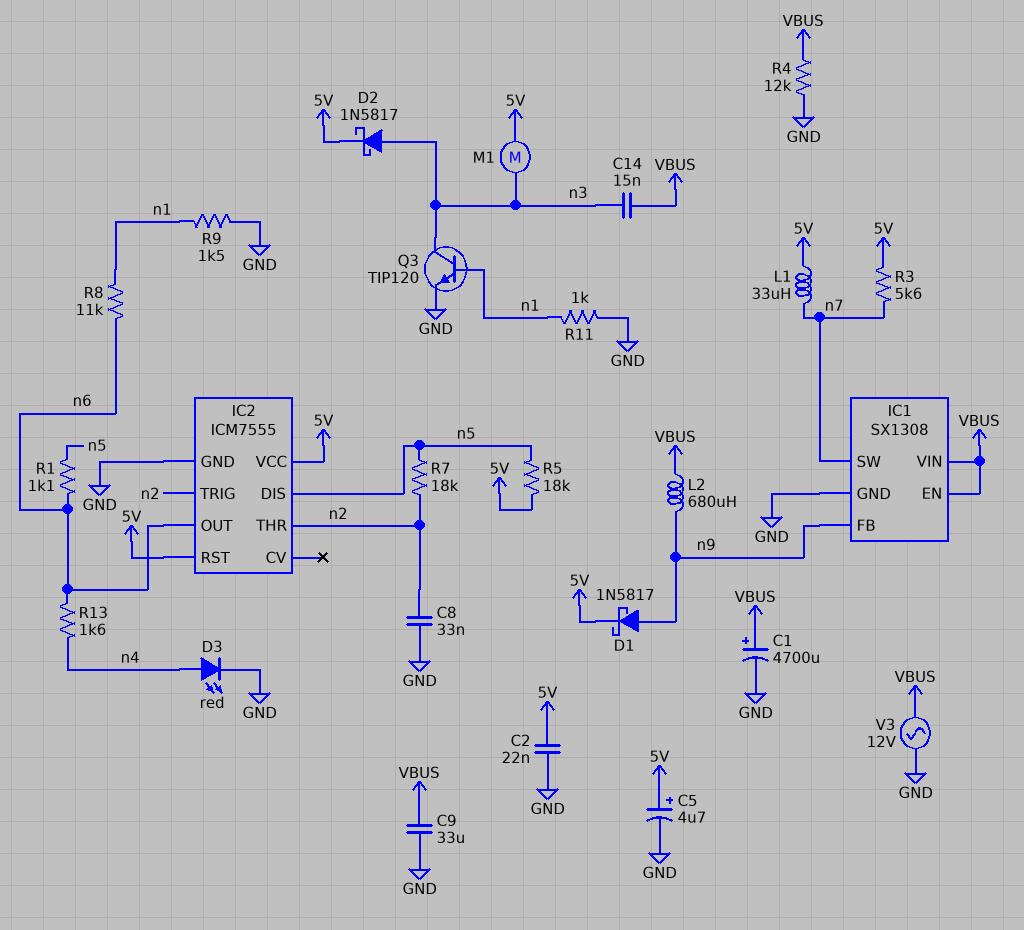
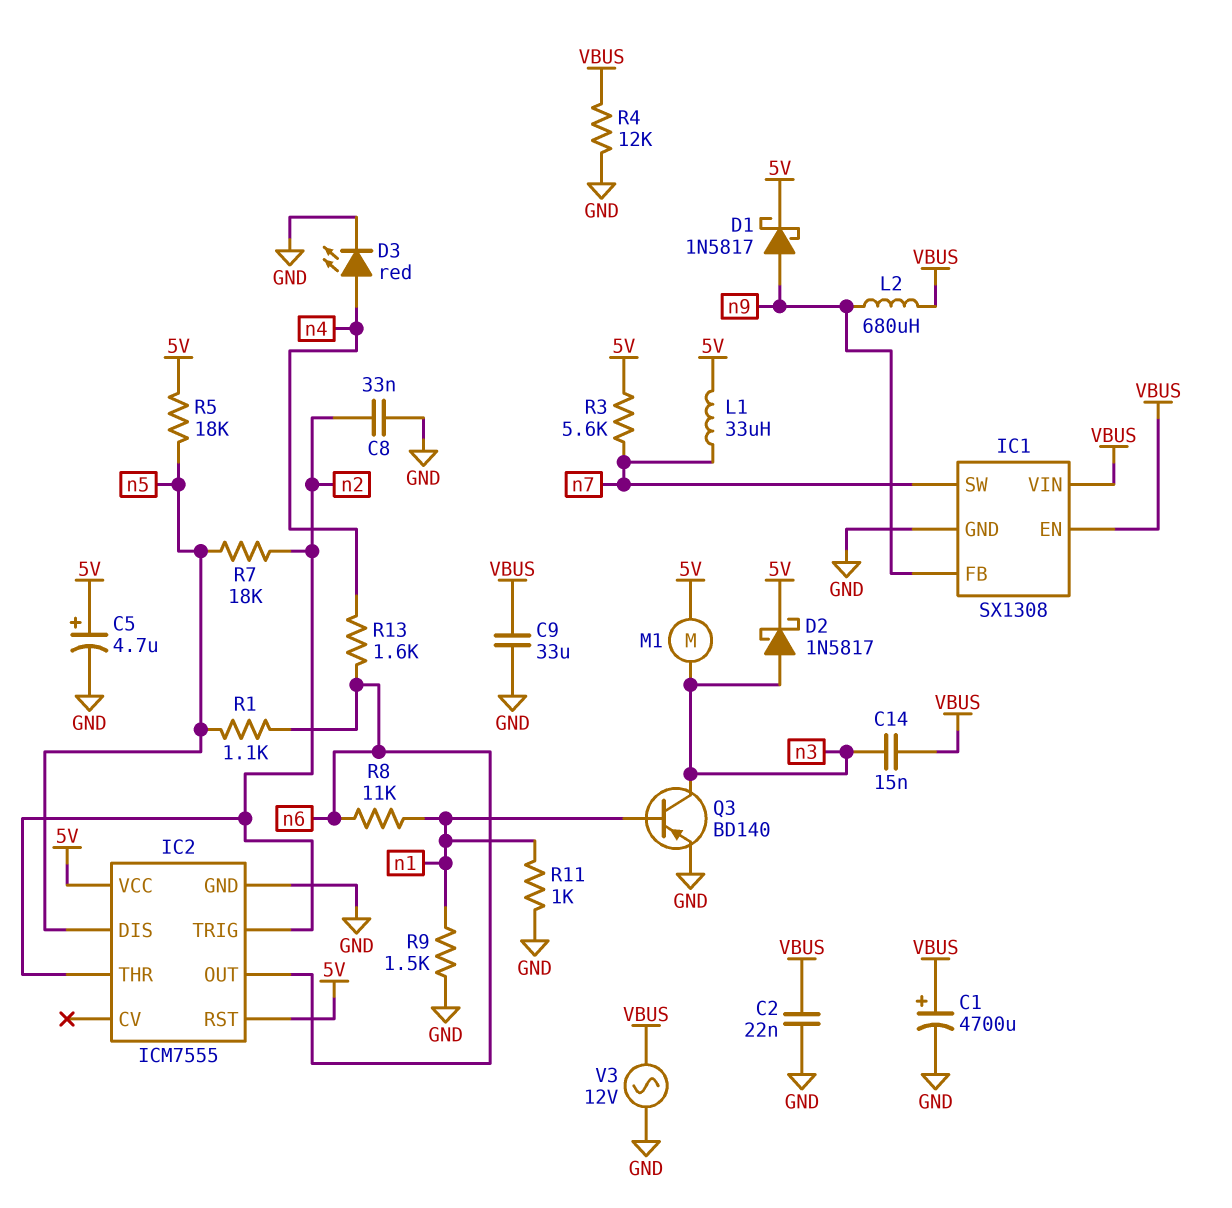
C2: 22nF (5V, GND) -> 22nF (GND, VBUS)
Q3: NPN TIP120 (B n1, C n3, E GND) -> PNP BD140 (B n1, C n3, E GND)

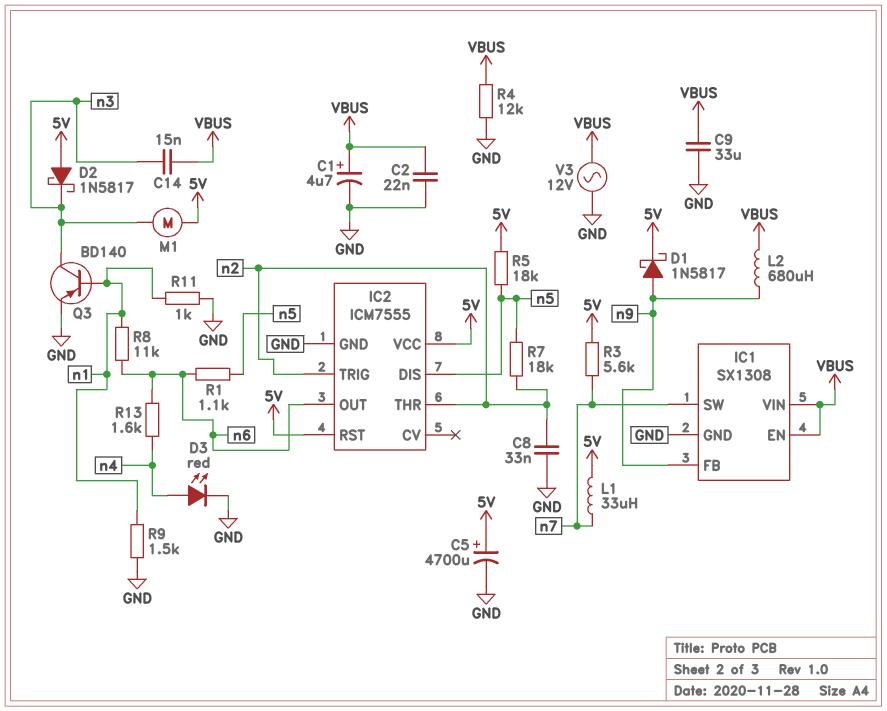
C1: 4700uF (plus VBUS, minus GND) -> 4.7uF (plus VBUS, minus GND)
C5: 4.7uF (plus 5V, minus GND) -> 4700uF (plus 5V, minus GND)
D2: schottky 1N5817 (A n3, K 5V) -> schottky 1N5817 (A 5V, K n3)

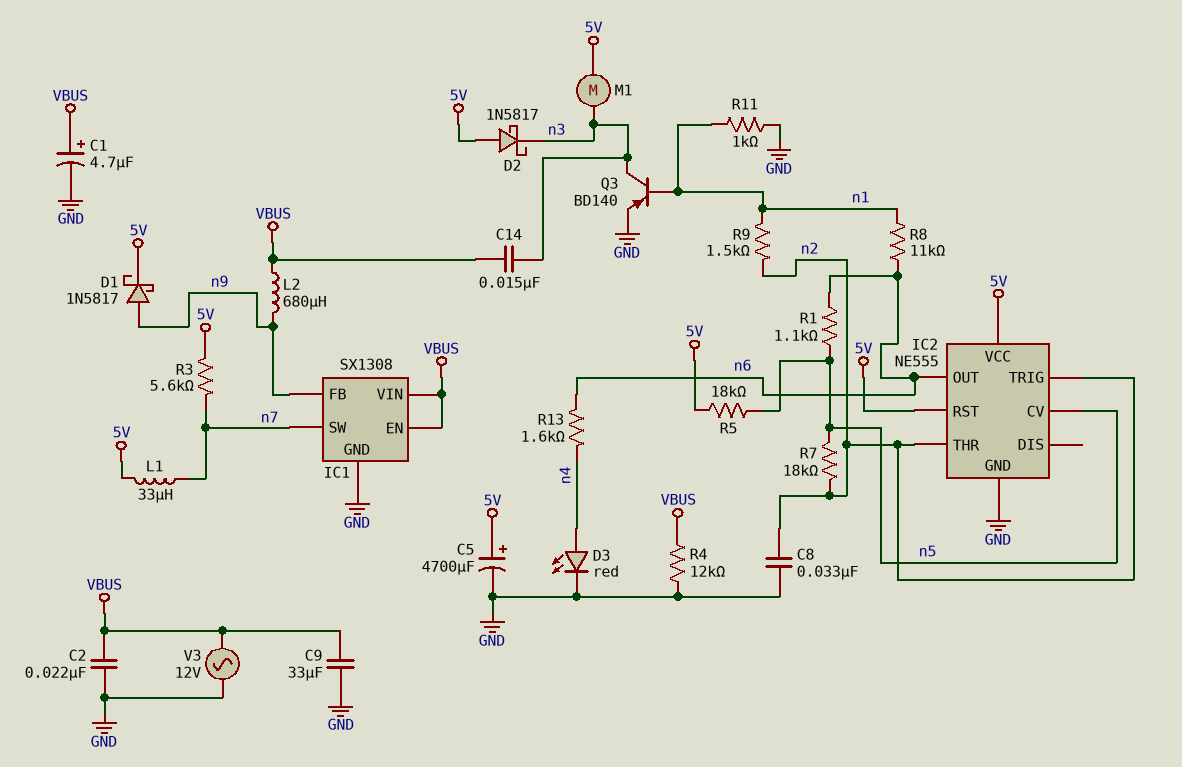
IC2: ICM7555 -> NE555
IC2 pin CV: none -> n5
IC2 pin DIS: n5 -> none
R9: 1.5k (GND, n1) -> 1.5k (n1, n2)

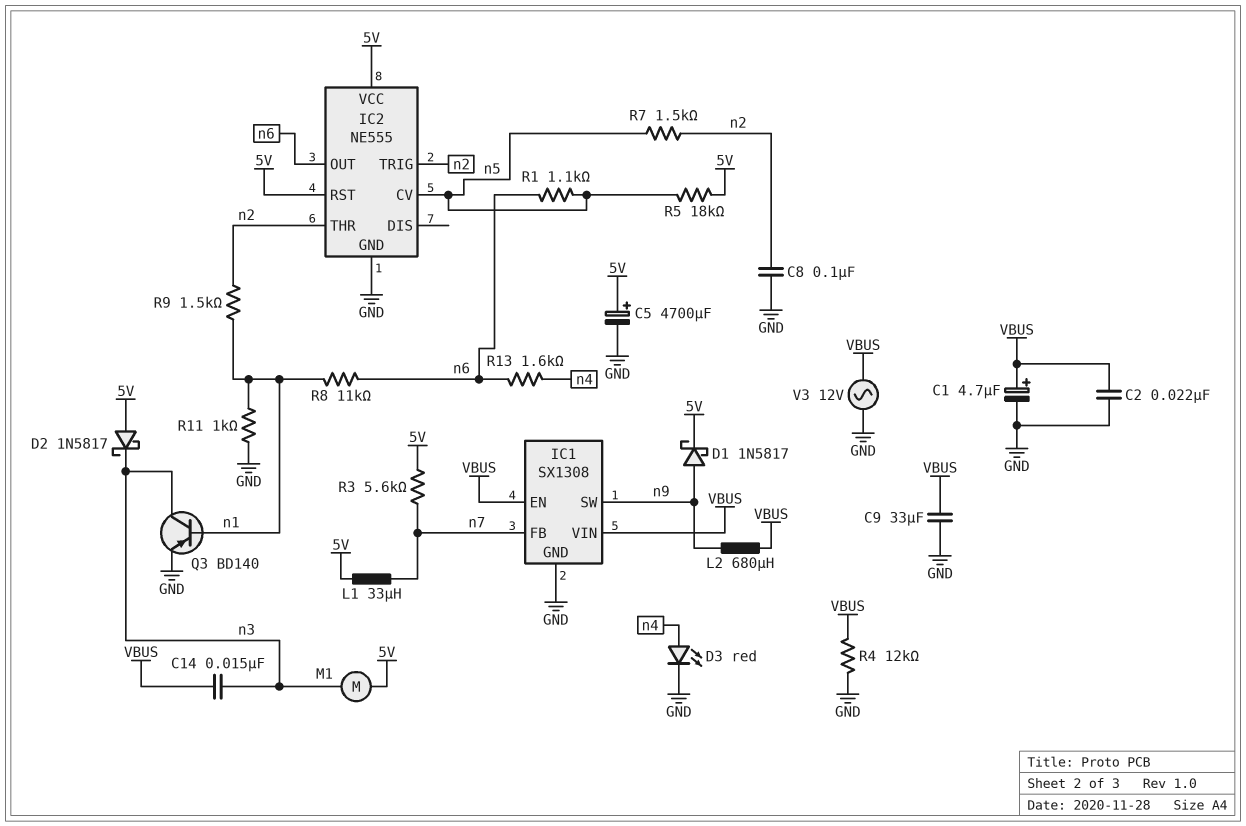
C8: 33nF (GND, n2) -> 100nF (GND, n2)
IC1 pin FB: n9 -> n7
IC1 pin SW: n7 -> n9
R7: 18k (n2, n5) -> 1.5k (n2, n5)

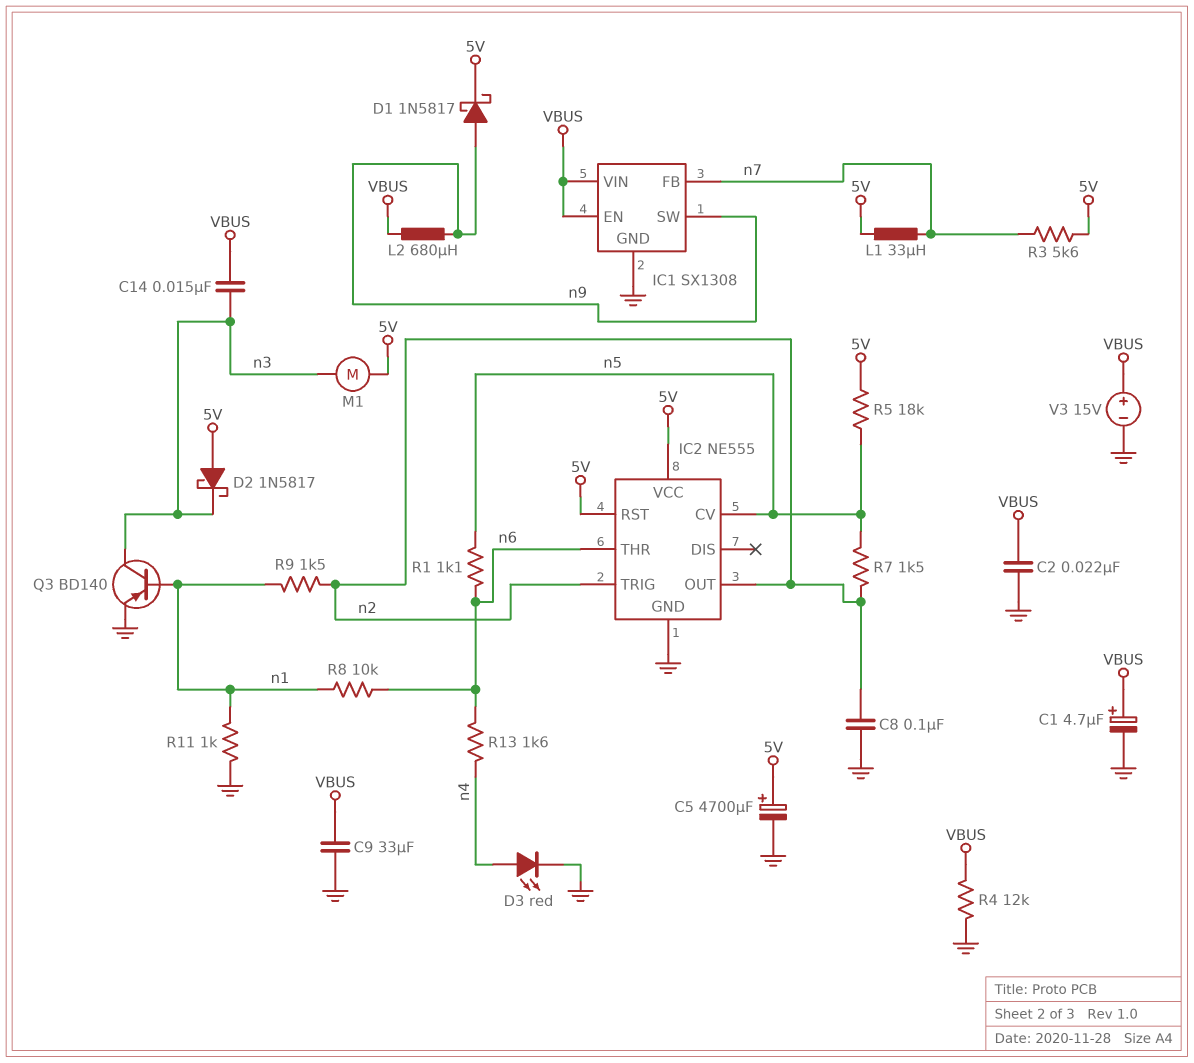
IC2 pin OUT: n6 -> n2
IC2 pin THR: n2 -> n6
R8: 11k (n1, n6) -> 10k (n1, n6)
V3: AC 12V (GND, VBUS) -> 15V (plus VBUS, minus GND)

